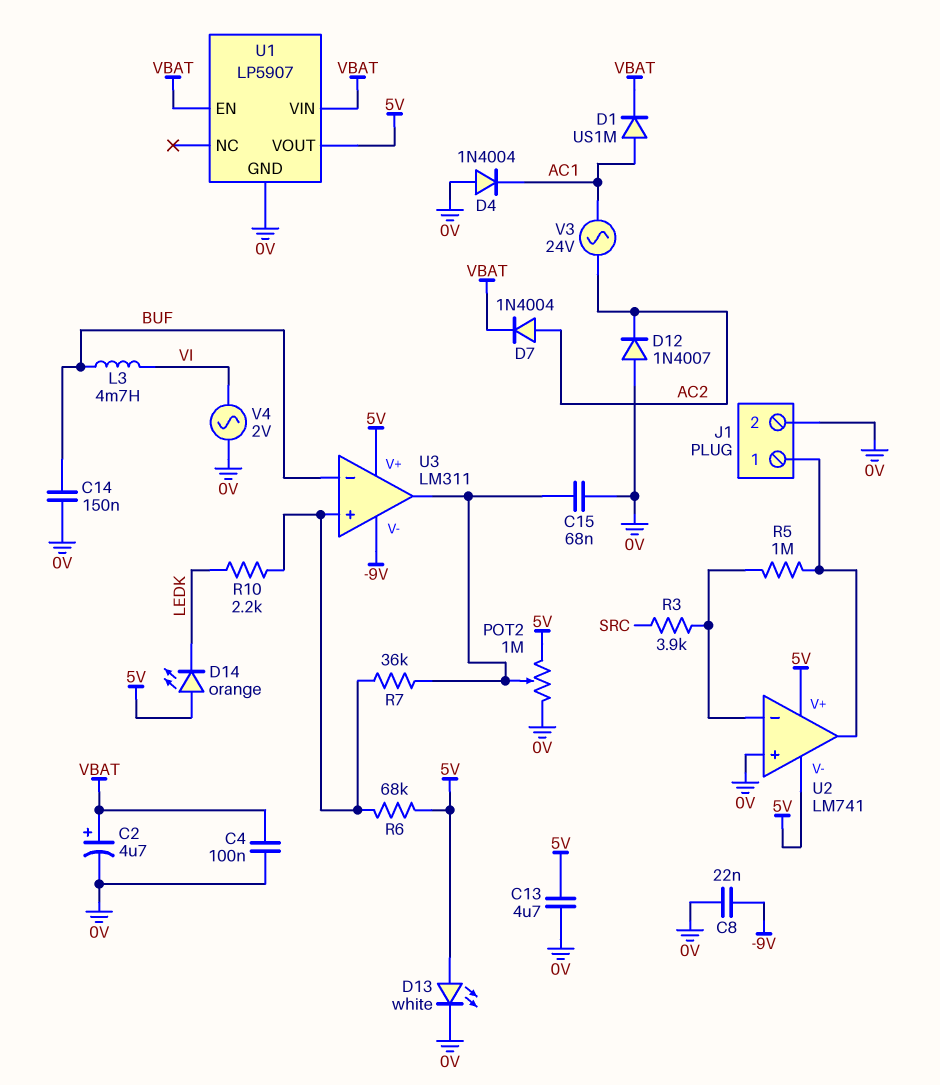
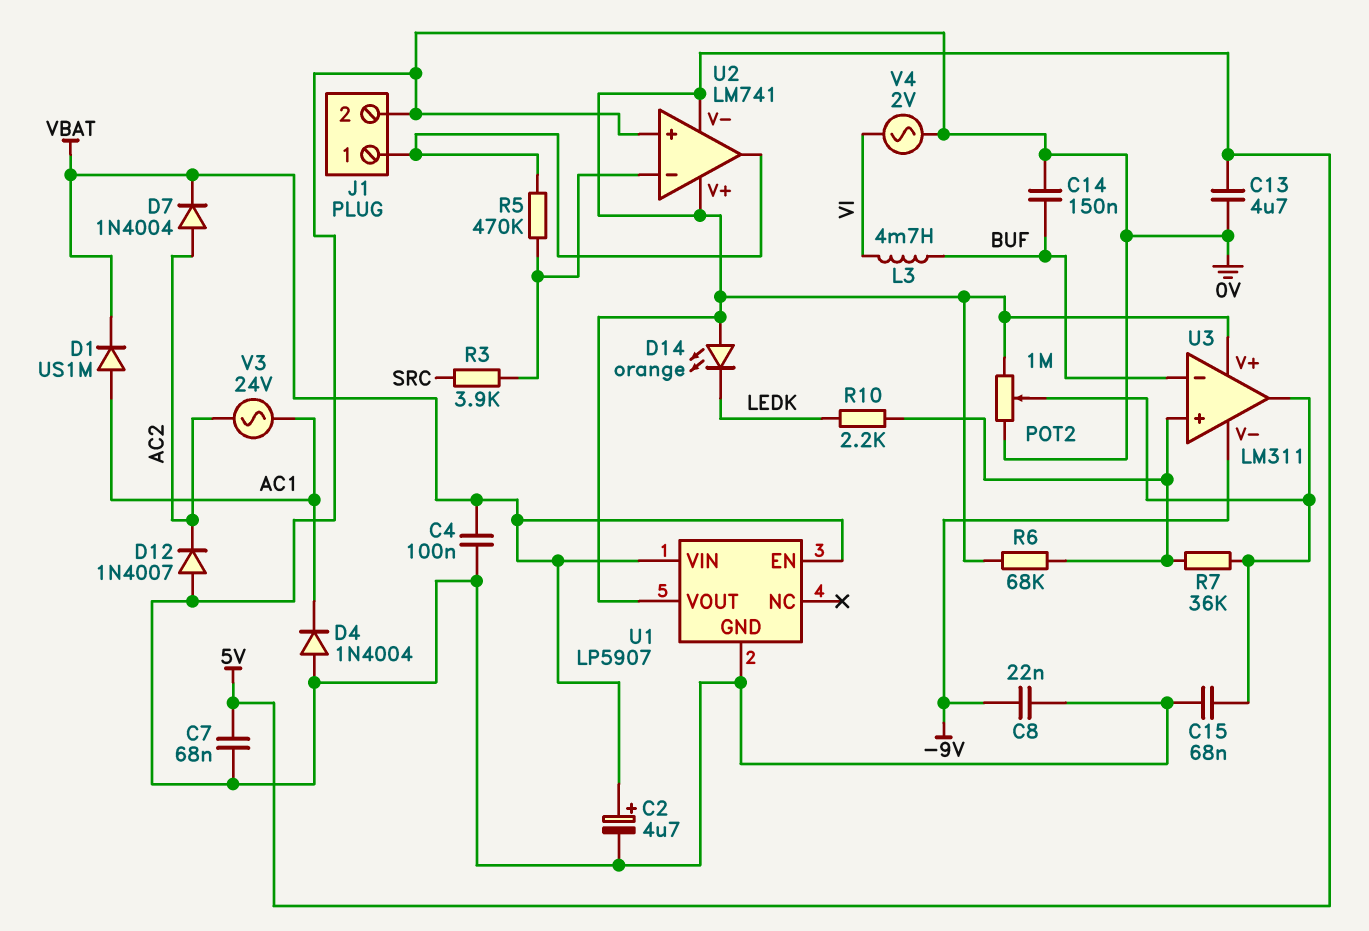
C7: none -> 68nF (0V, 5V)
D13: LED white (A 5V, K 0V) -> none
R5: 1M (J1/1, U2/in-) -> 470k (J1/1, U2/in-)

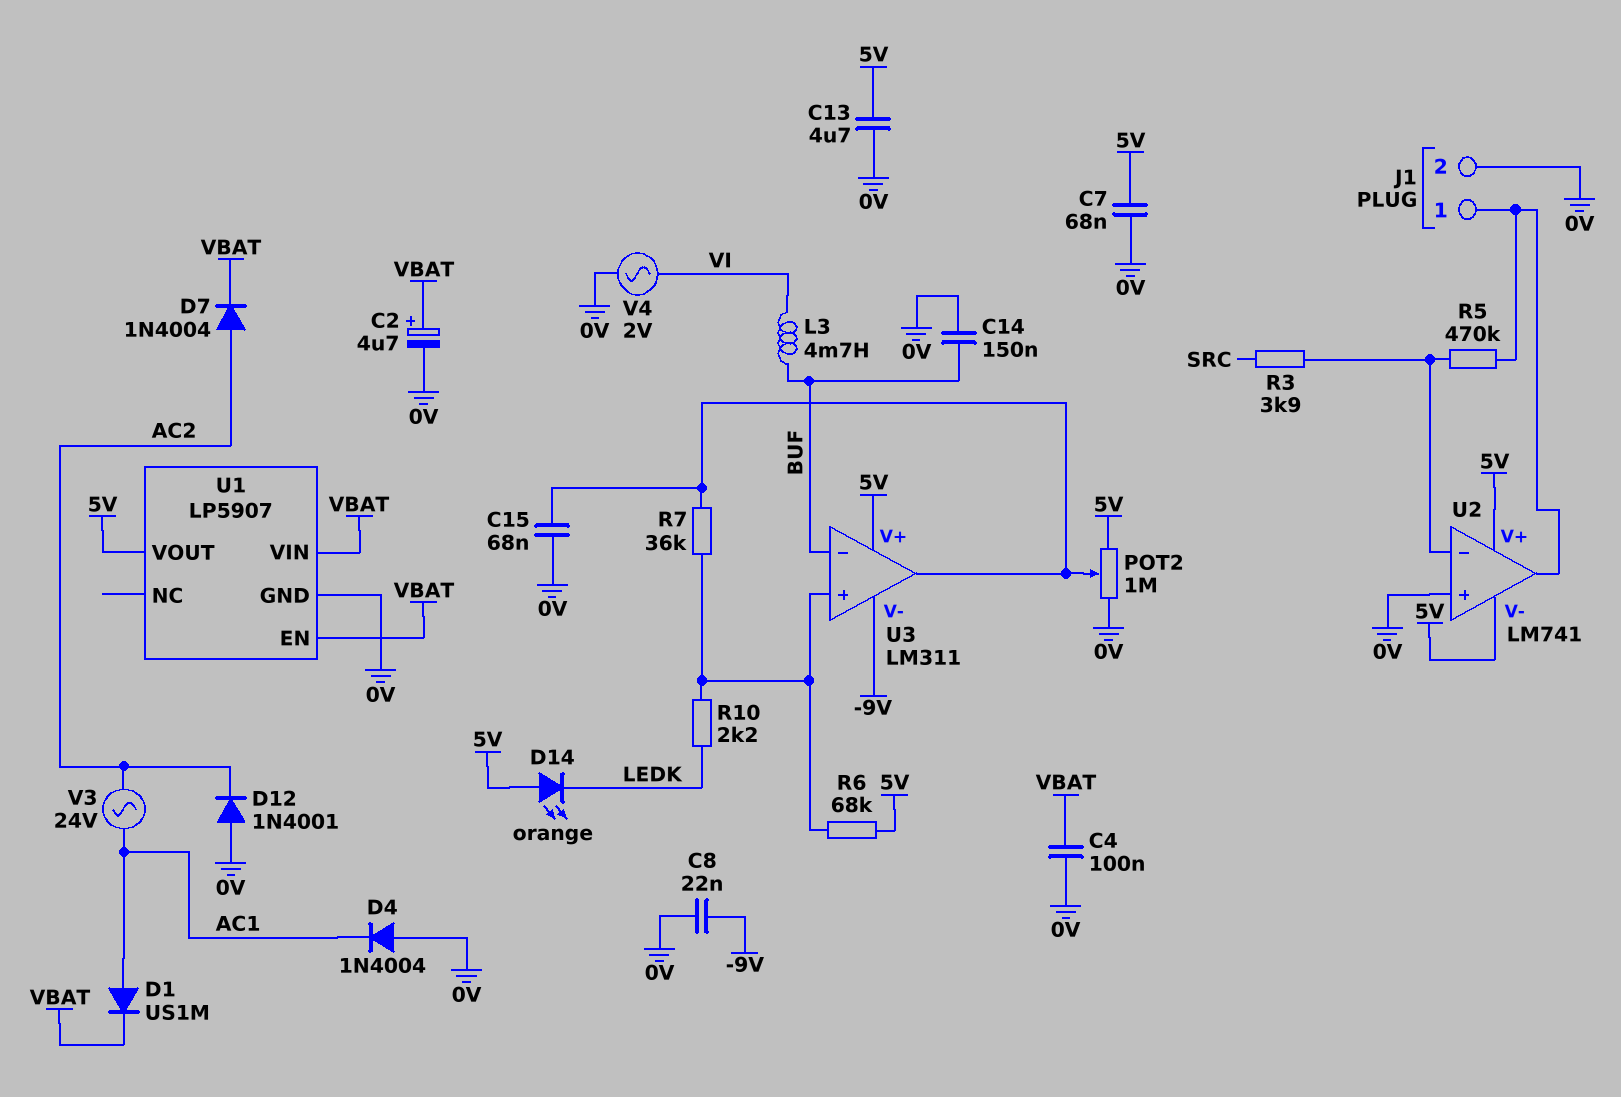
D12: diode 1N4007 (A 0V, K AC2) -> diode 1N4001 (A 0V, K AC2)

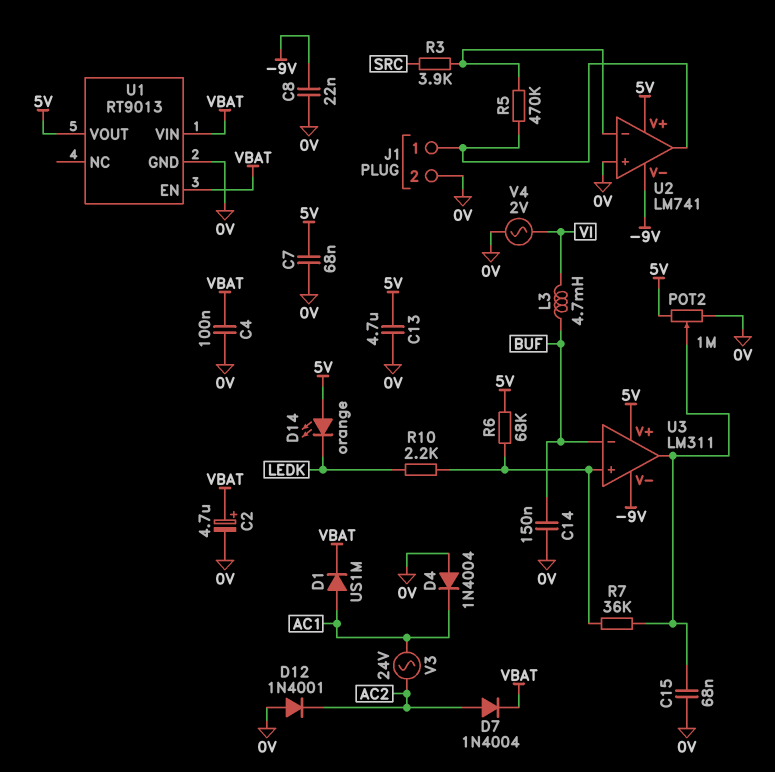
U1: LP5907 -> RT9013
U2 pin V-: 5V -> -9V

